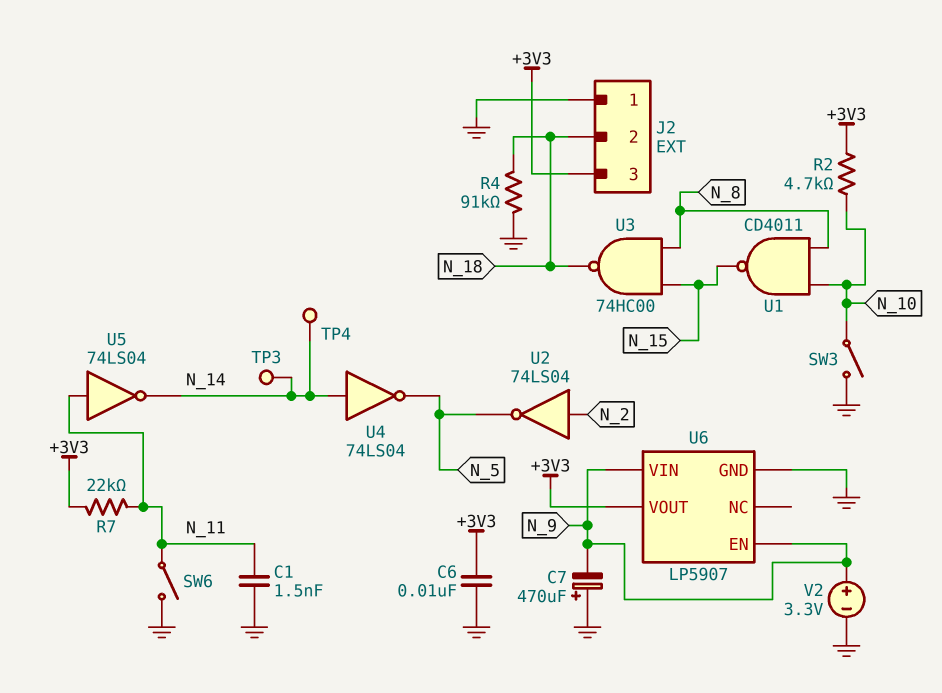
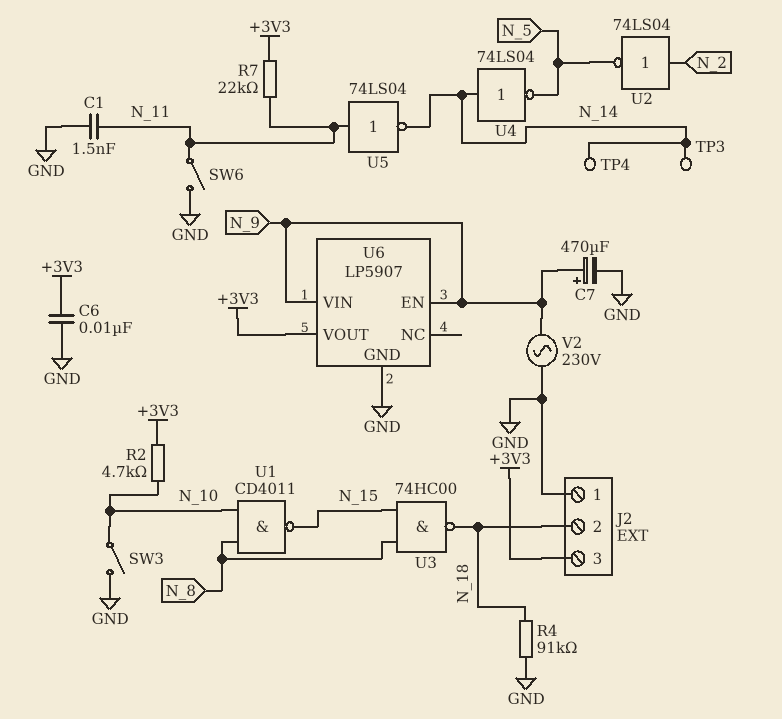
C7: 470uF (plus GND, minus N_9) -> 470uF (plus N_9, minus GND)
V2: 3.3V (plus N_9, minus GND) -> AC 230V (GND, N_9)

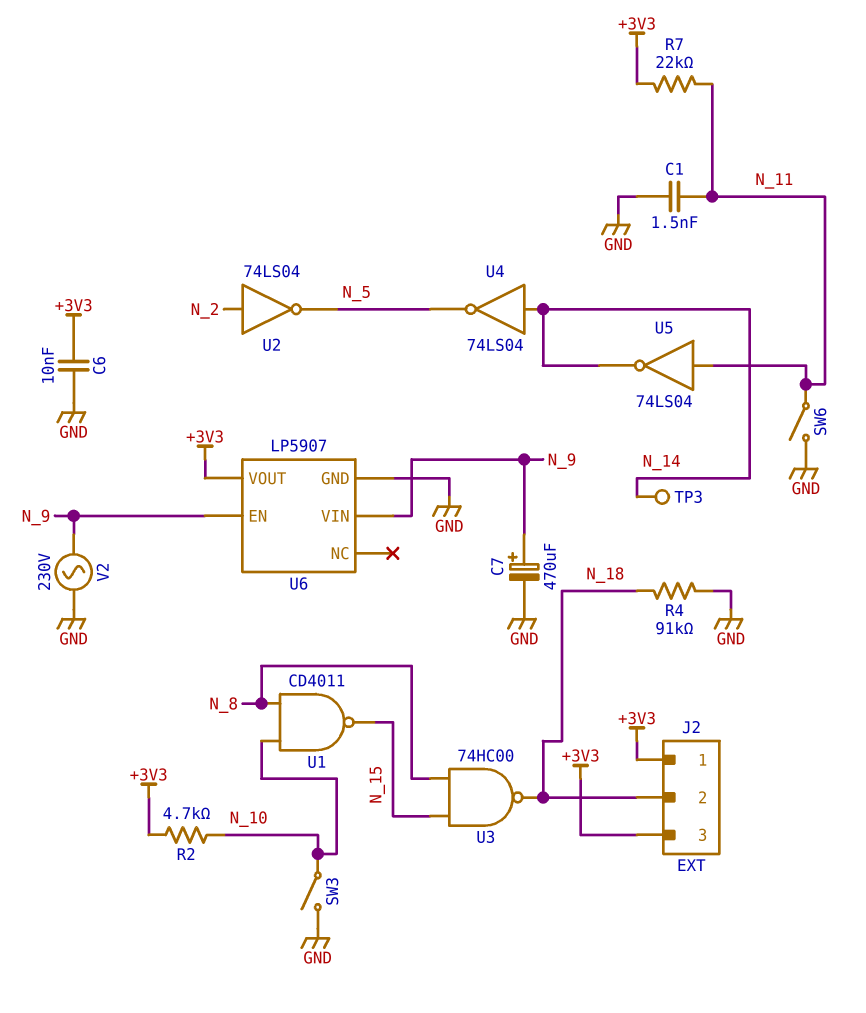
J2 pin 1: GND -> +3V3
TP4: test point (N_14) -> none

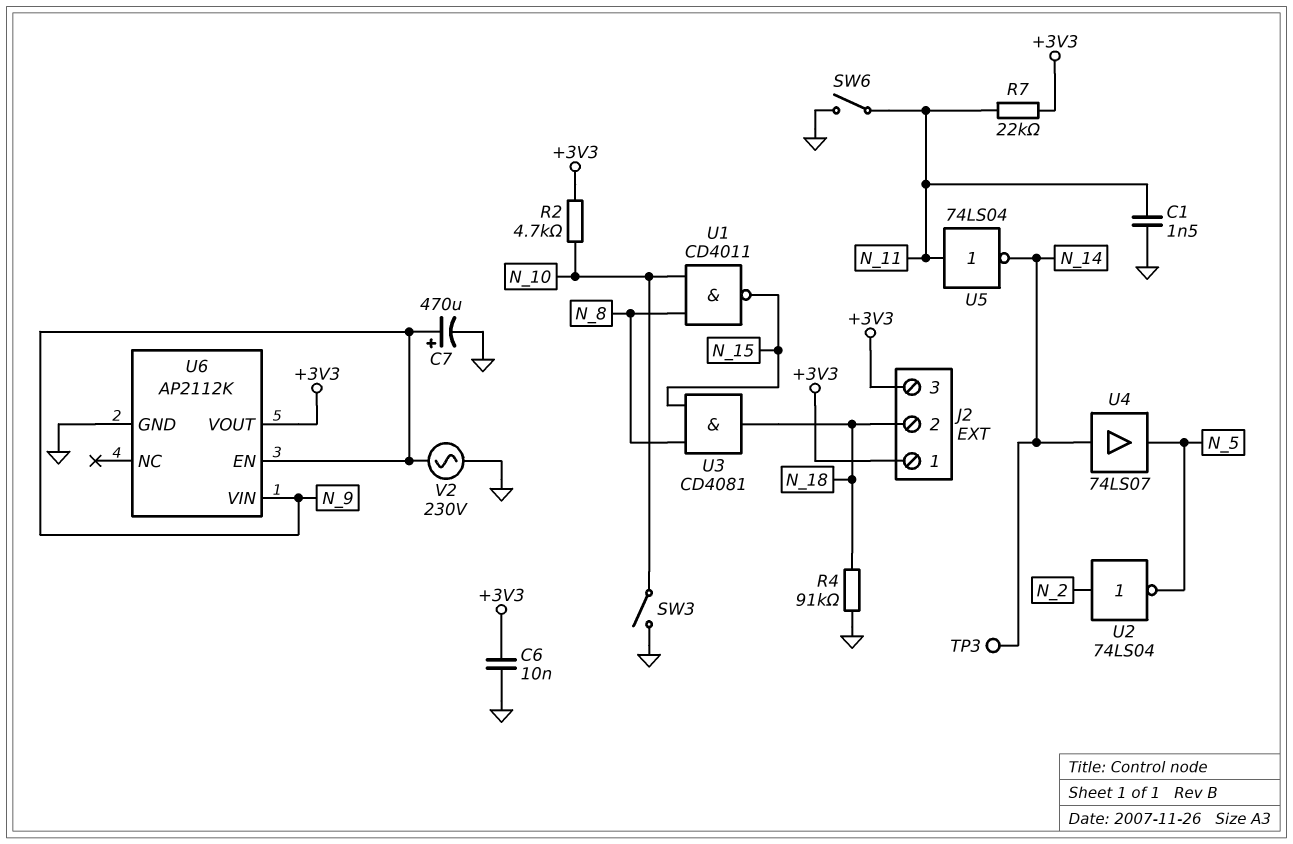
U3: NAND 74HC00 (in N_8, in N_15, out N_18) -> AND CD4081 (in N_8, in N_15, out N_18)
U4: NOT 74LS04 (in N_14, out N_5) -> buffer 74LS07 (in N_14, out N_5)
U6: LP5907 -> AP2112K

